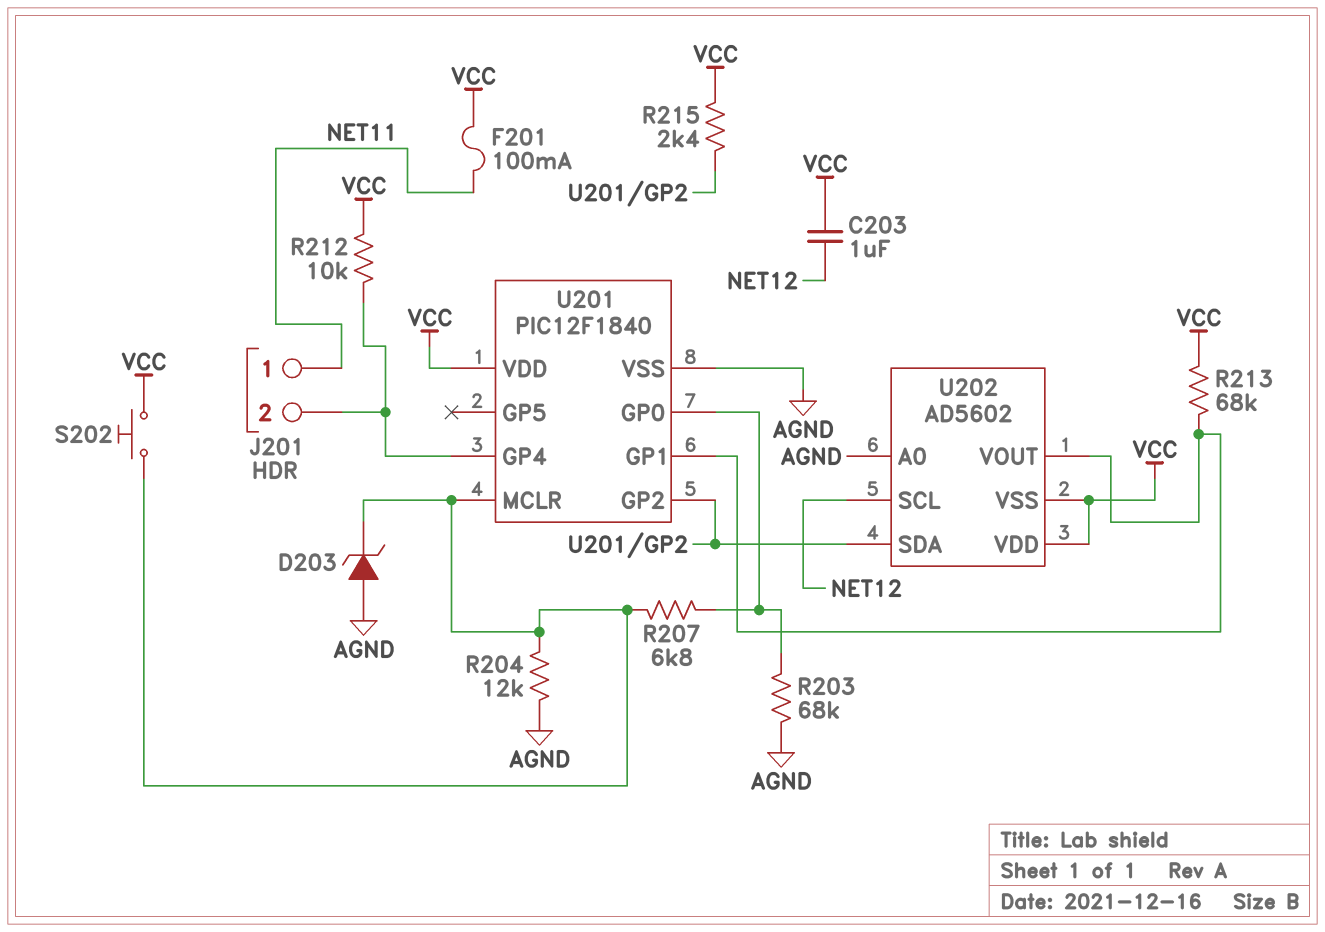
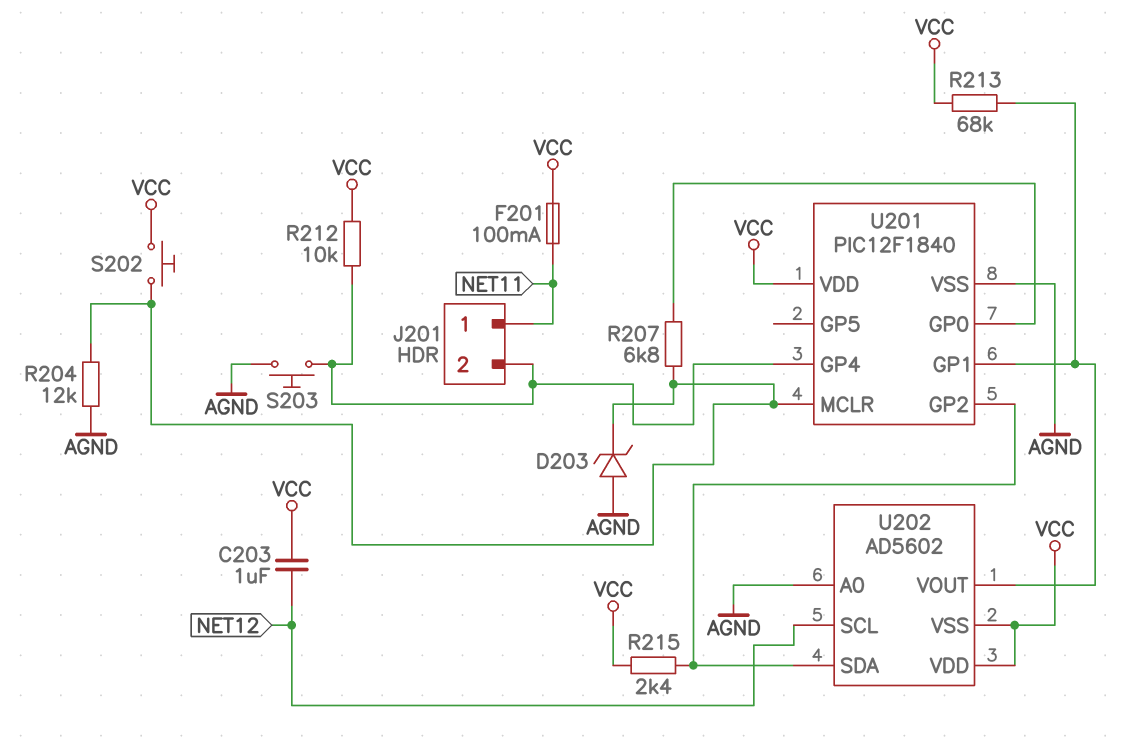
R203: 68k (AGND, U201/GP0) -> none
S203: none -> button (AGND, J201/2)

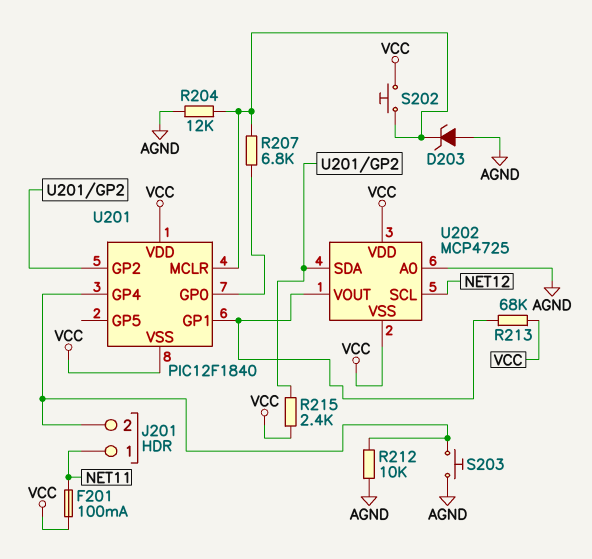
C203: 1uF (NET12, VCC) -> none
R212: 10k (J201/2, VCC) -> 10k (AGND, J201/2)
U201 pin VSS: AGND -> VCC
U202: AD5602 -> MCP4725

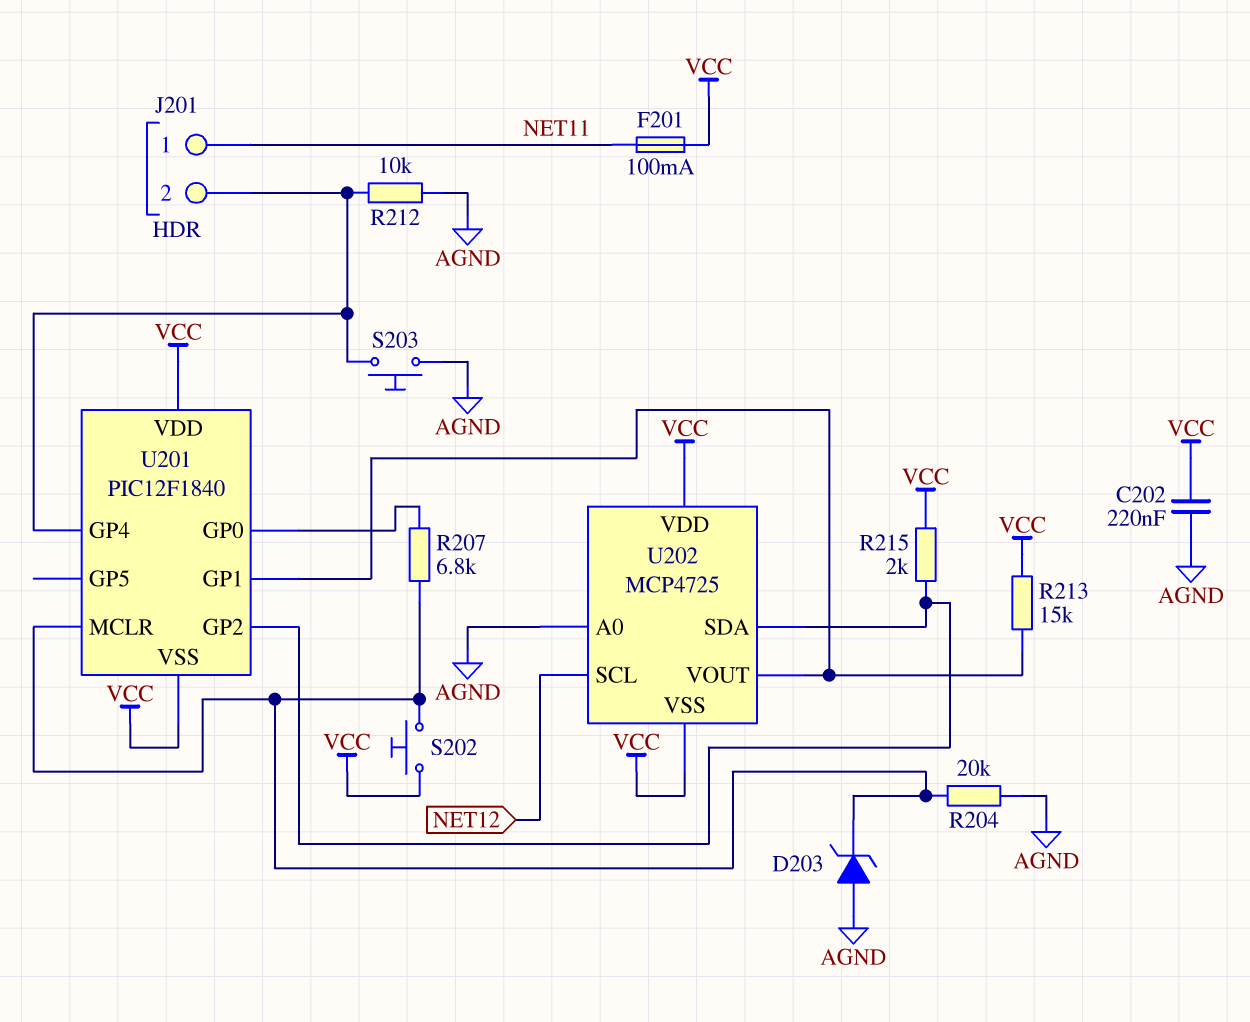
C202: none -> 220nF (AGND, VCC)
R204: 12k (AGND, U201/MCLR) -> 20k (AGND, U201/MCLR)
R213: 68k (U201/GP1, VCC) -> 15k (U201/GP1, VCC)
R215: 2.4k (U201/GP2, VCC) -> 2k (U201/GP2, VCC)

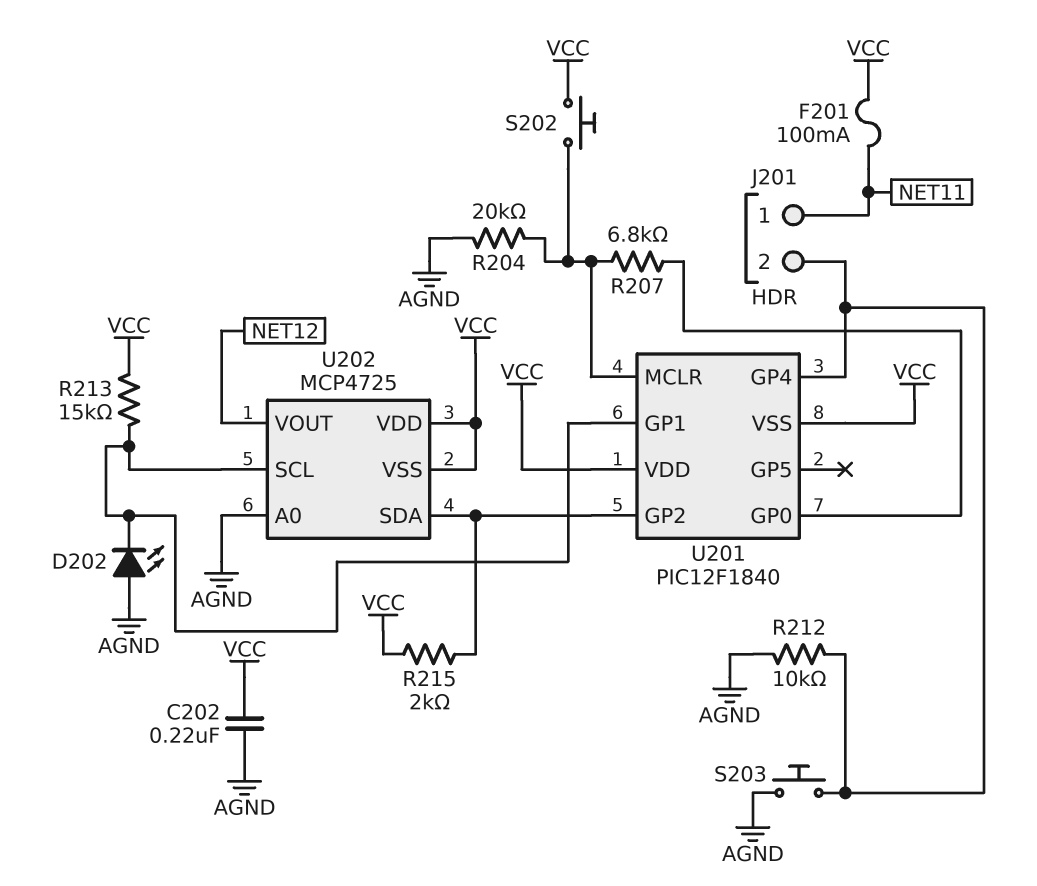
D202: none -> LED (A AGND, K U201/GP1)
D203: zener (A AGND, K U201/MCLR) -> none
U202 pin SCL: NET12 -> U201/GP1
U202 pin VOUT: U201/GP1 -> NET12

